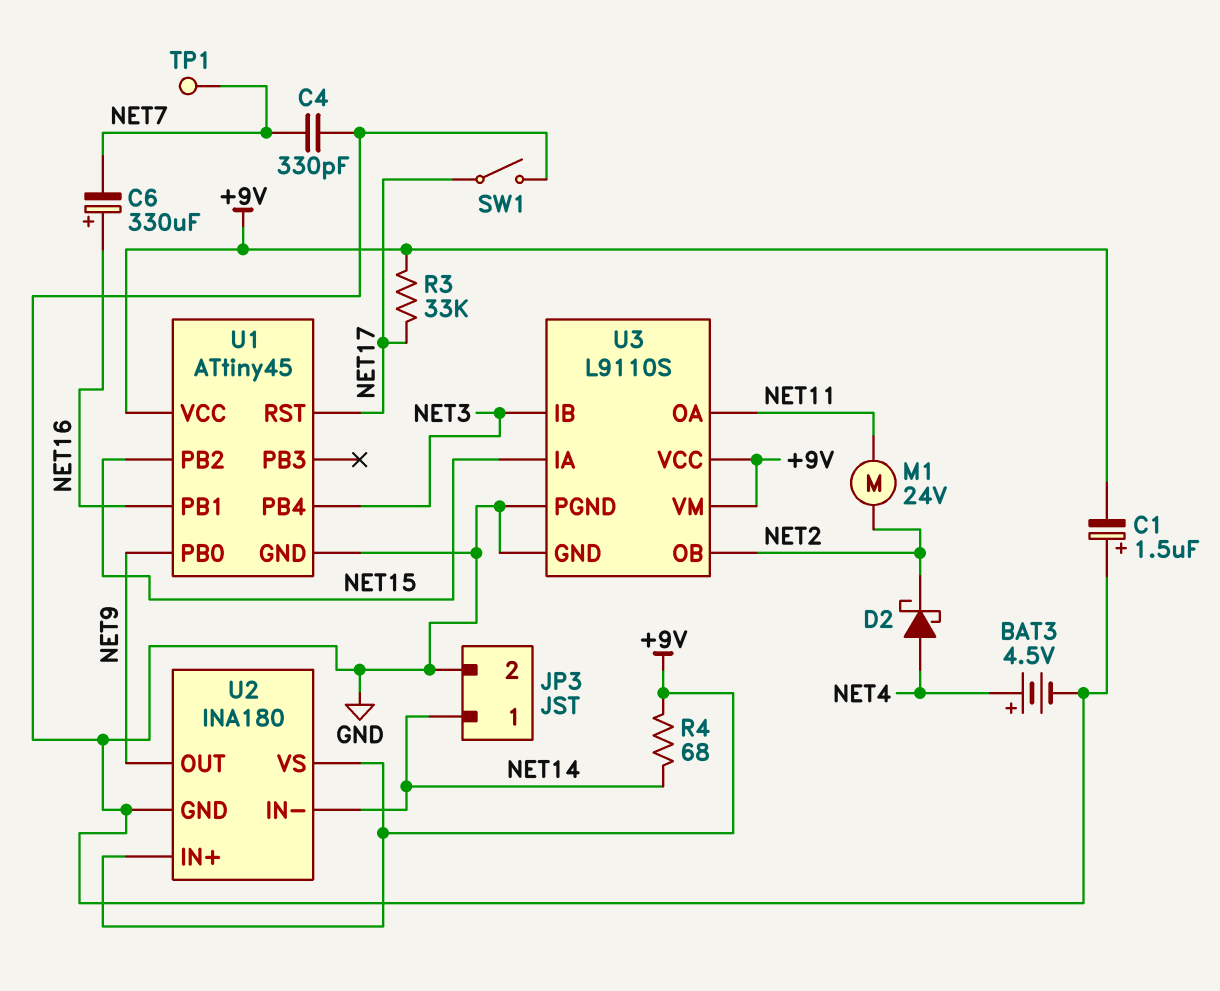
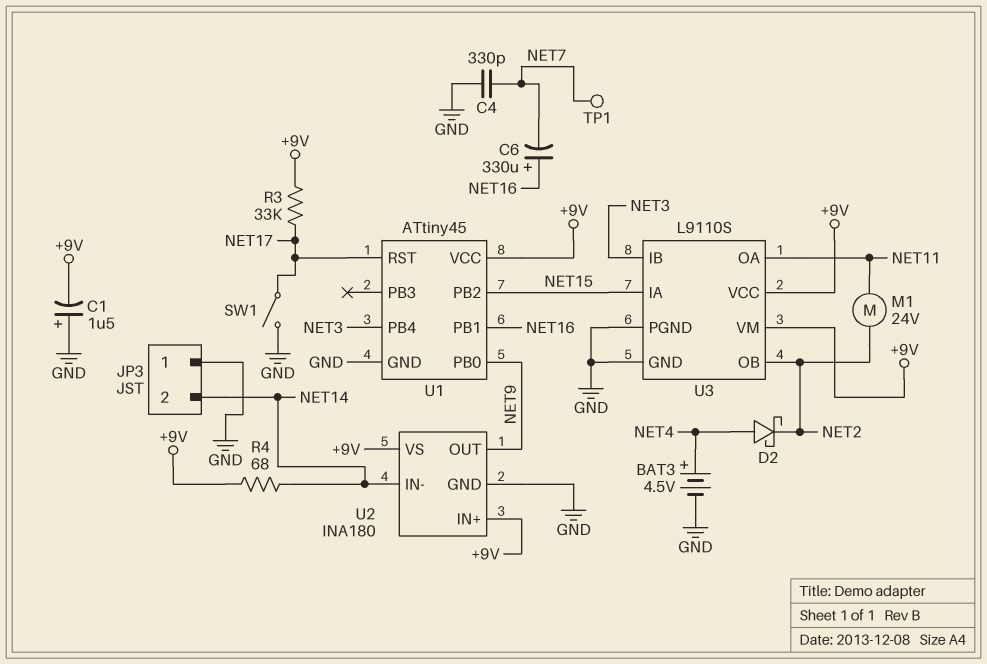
JP3 pin 1: NET14 -> GND
JP3 pin 2: GND -> NET14

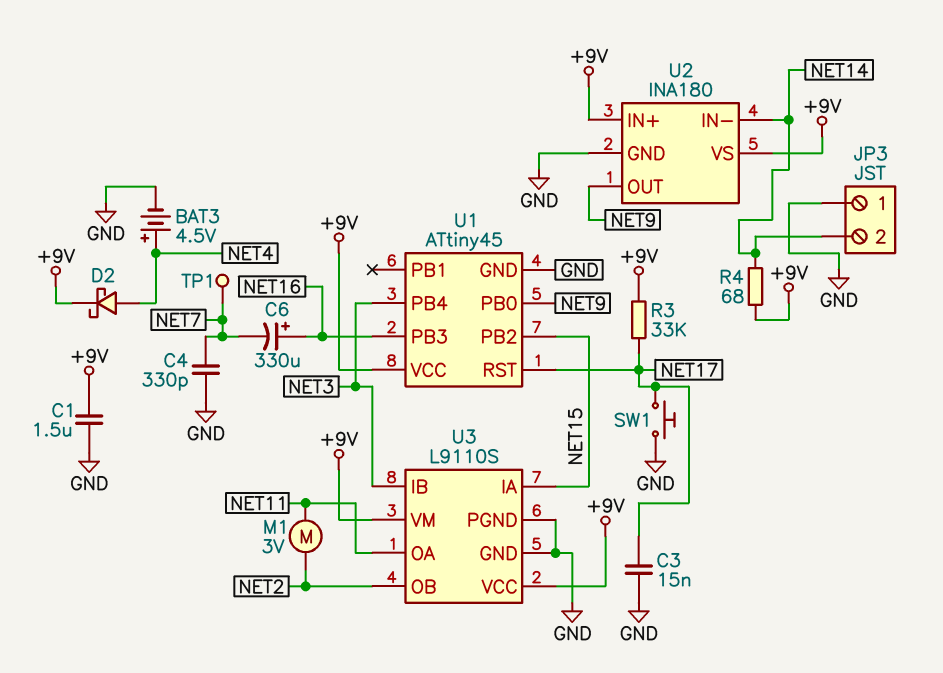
C1: 1.5uF (plus GND, minus +9V) -> 1.5uF (+9V, GND)
C3: none -> 15nF (GND, NET17)
D2: schottky (A NET4, K NET2) -> schottky (A NET4, K +9V)
M1: motor 24V (NET2, NET11) -> motor 3V (NET2, NET11)
SW1: switch (GND, NET17) -> button (GND, NET17)
U1 pin PB1: NET16 -> none
U1 pin PB3: none -> NET16

